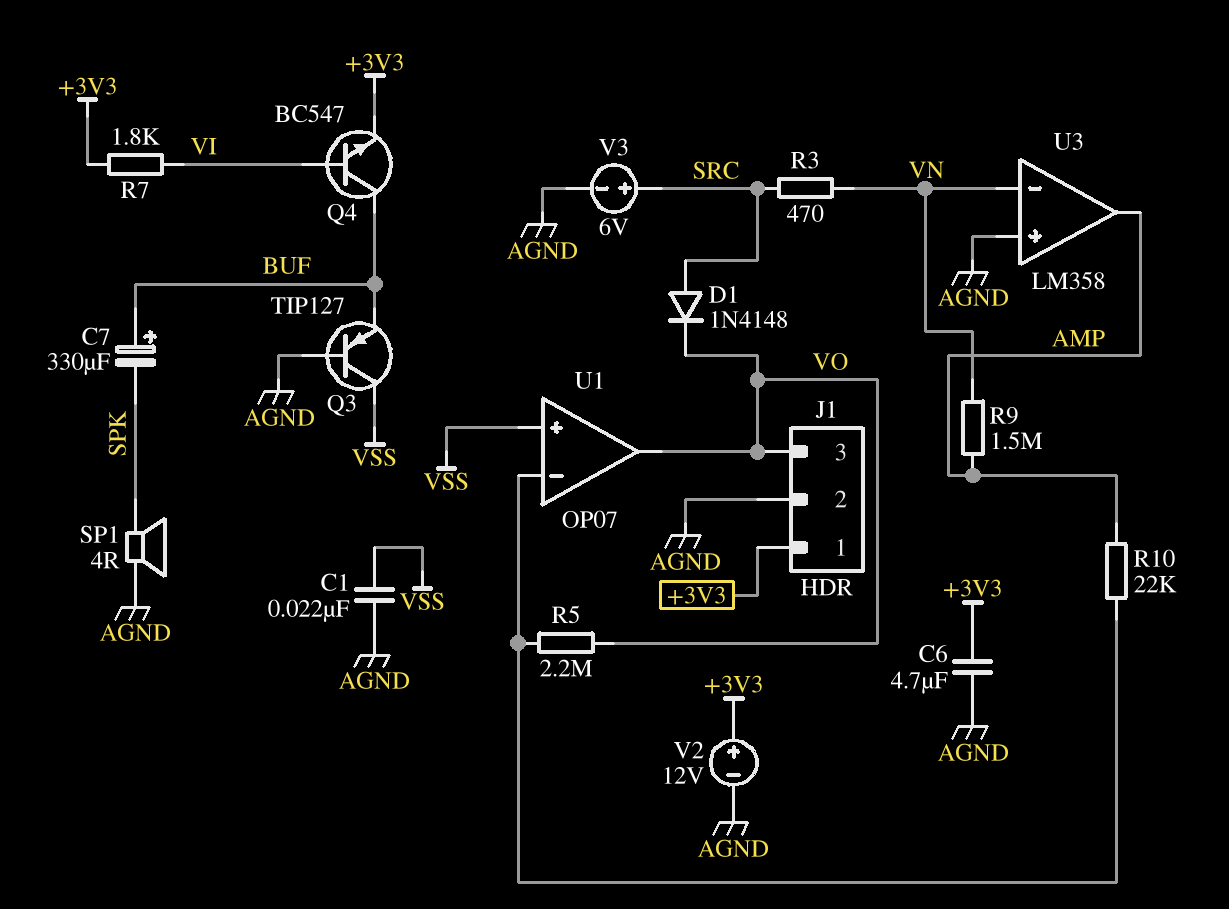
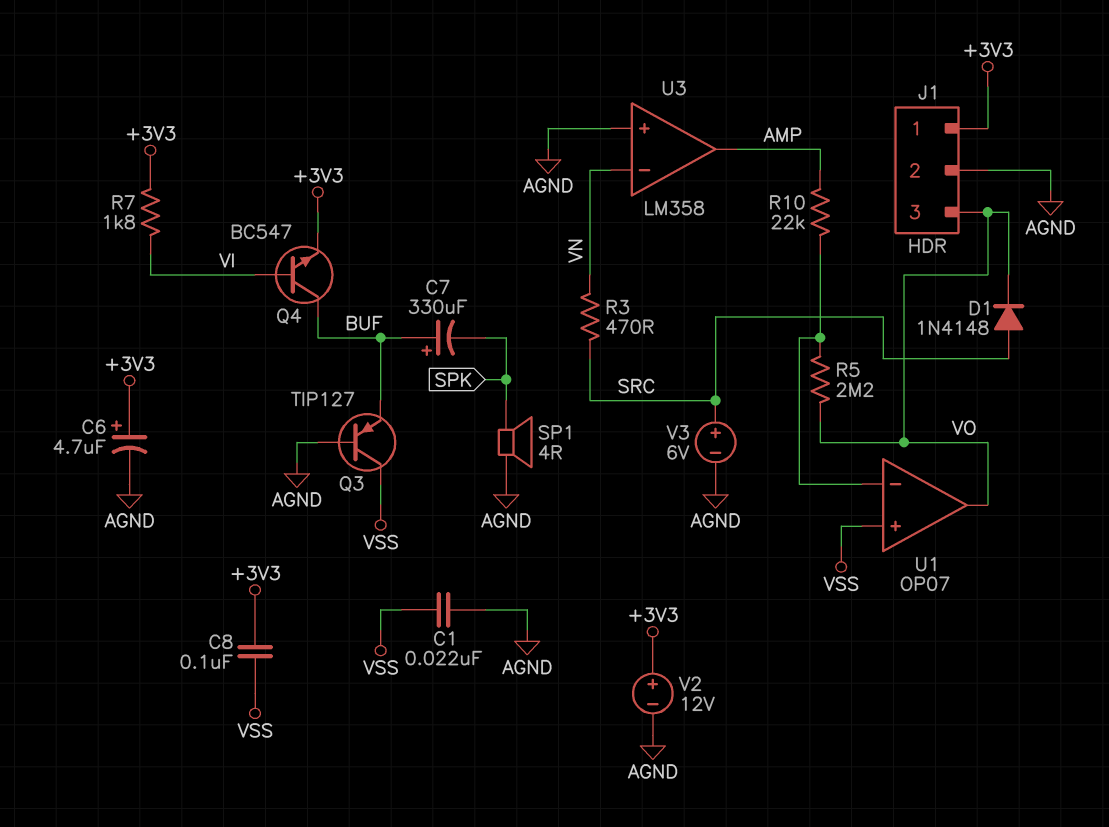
C6: 4.7uF (+3V3, AGND) -> 4.7uF (plus +3V3, minus AGND)
C8: none -> 100nF (+3V3, VSS)
R9: 1.5M (AMP, VN) -> none

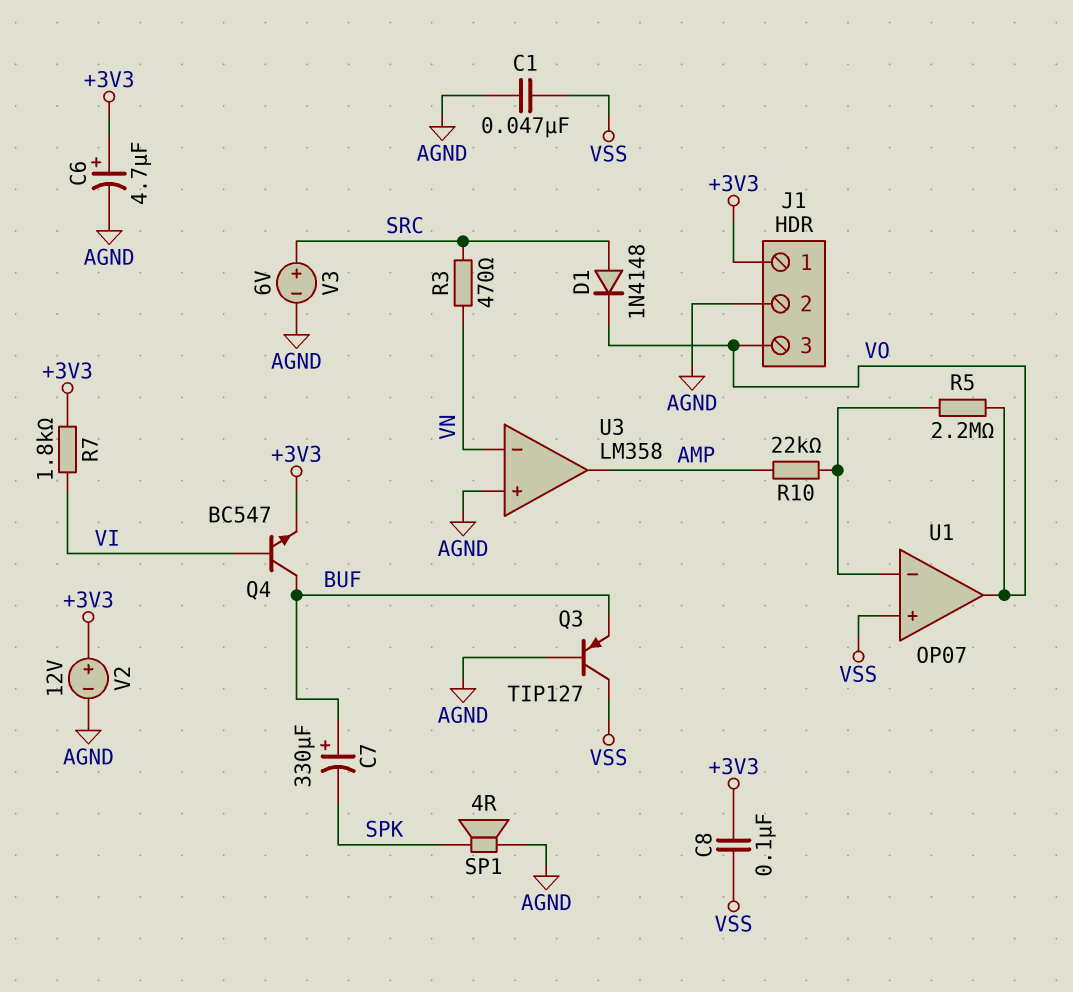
C1: 22nF (AGND, VSS) -> 47nF (AGND, VSS)

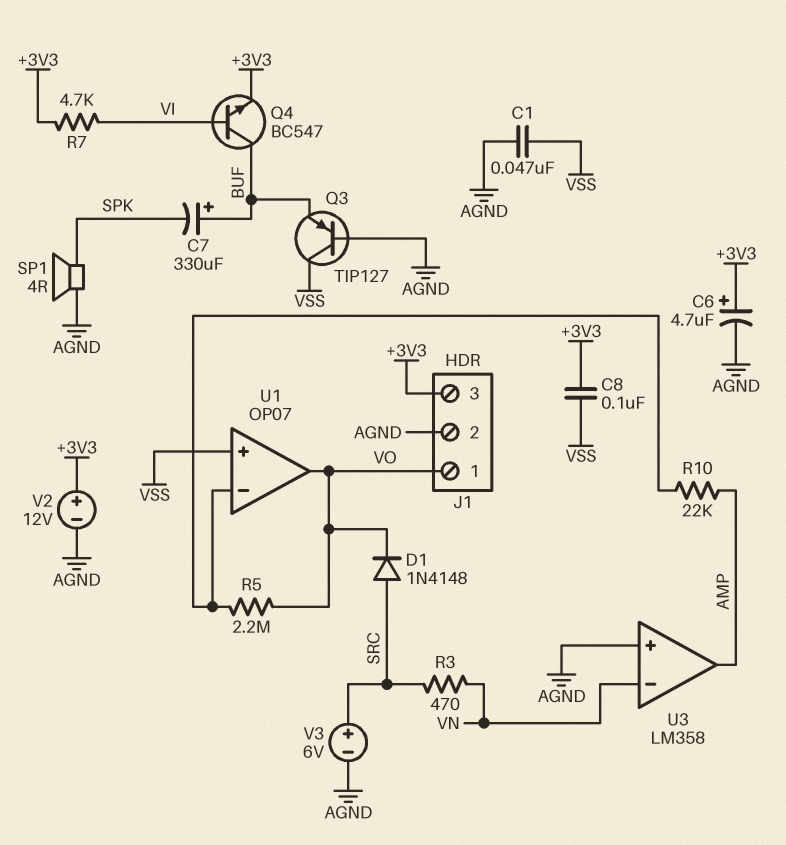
J1 pin 1: +3V3 -> VO
J1 pin 3: VO -> +3V3
R7: 1.8k (+3V3, VI) -> 4.7k (+3V3, VI)

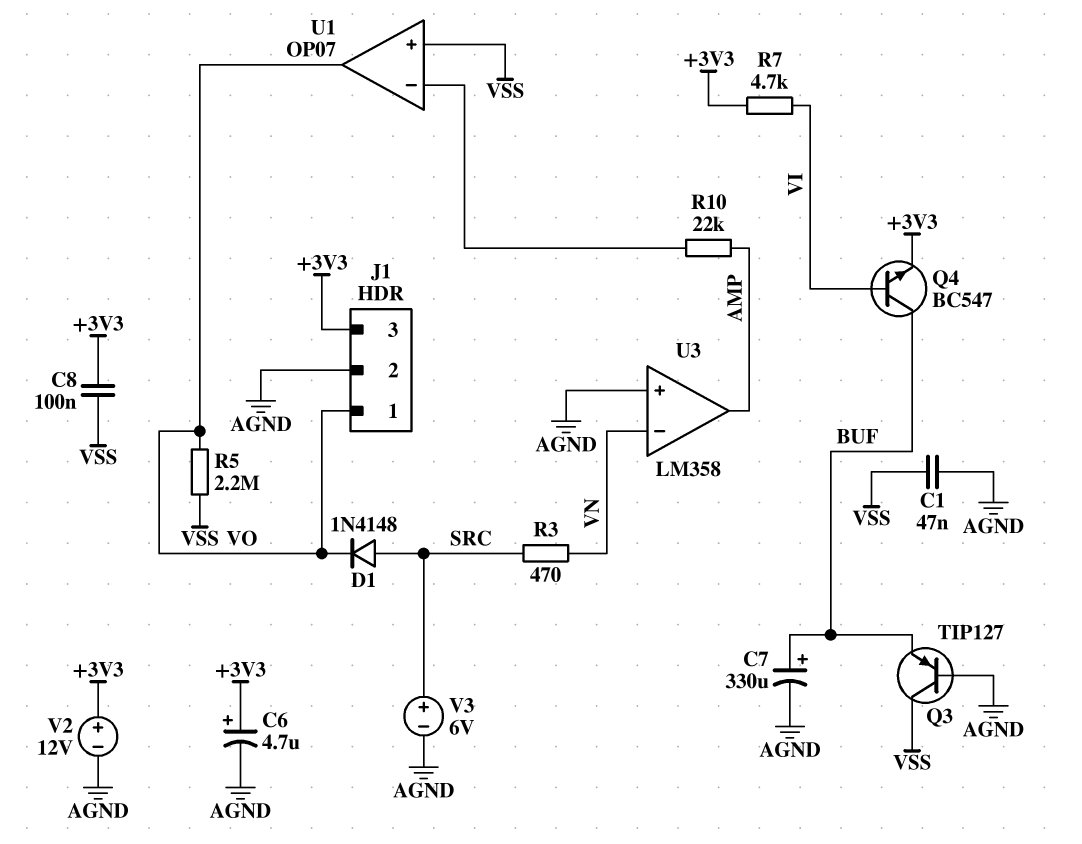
C7: 330uF (plus BUF, minus SPK) -> 330uF (plus BUF, minus AGND)
R5: 2.2M (U1/in-, VO) -> 2.2M (VO, VSS)
SP1: speaker 4R (AGND, SPK) -> none

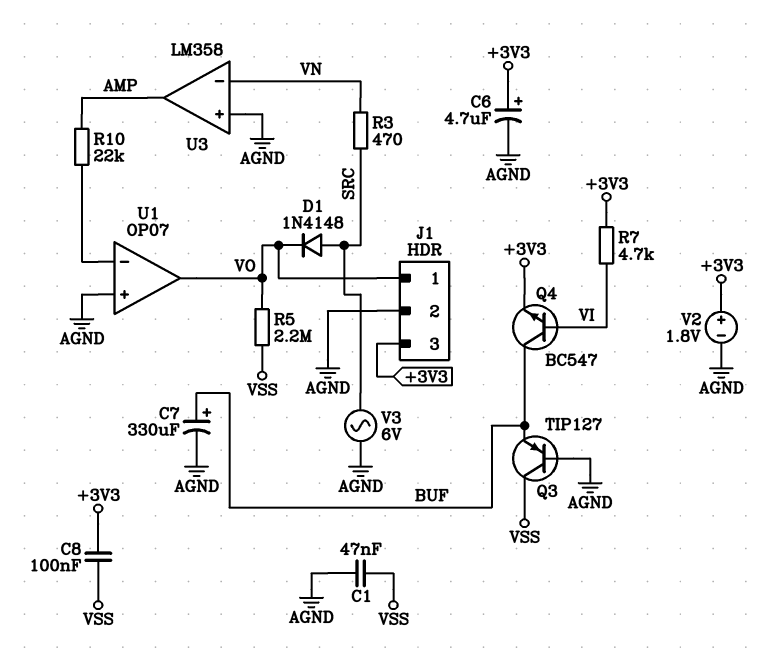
U1 pin in+: VSS -> AGND
V2: 12V (plus +3V3, minus AGND) -> 1.8V (plus +3V3, minus AGND)
V3: 6V (plus SRC, minus AGND) -> AC 6V (AGND, SRC)

